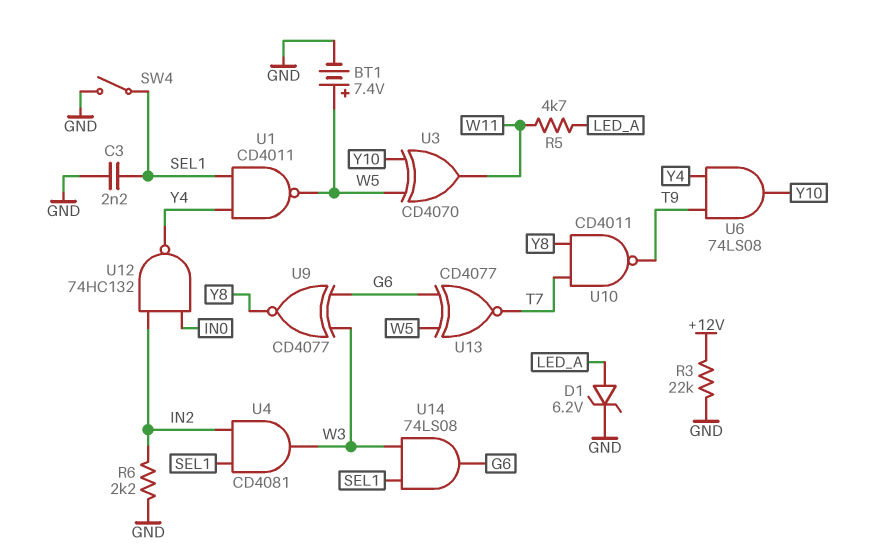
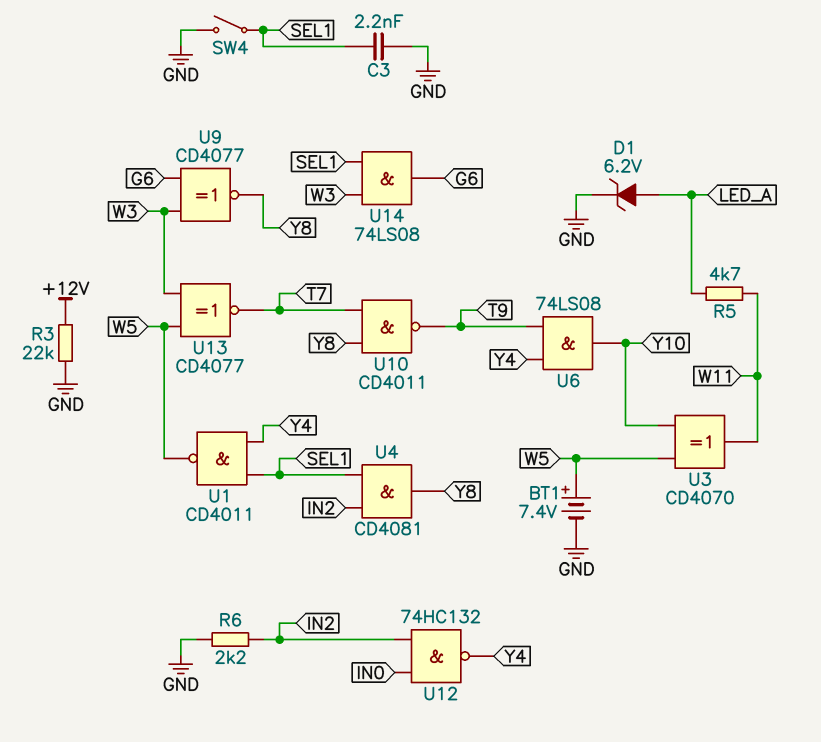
U4: AND CD4081 (in IN2, in SEL1, out W3) -> AND CD4081 (in IN2, in SEL1, out Y8)
U13: XNOR CD4077 (in G6, in W5, out T7) -> XNOR CD4077 (in W3, in W5, out T7)

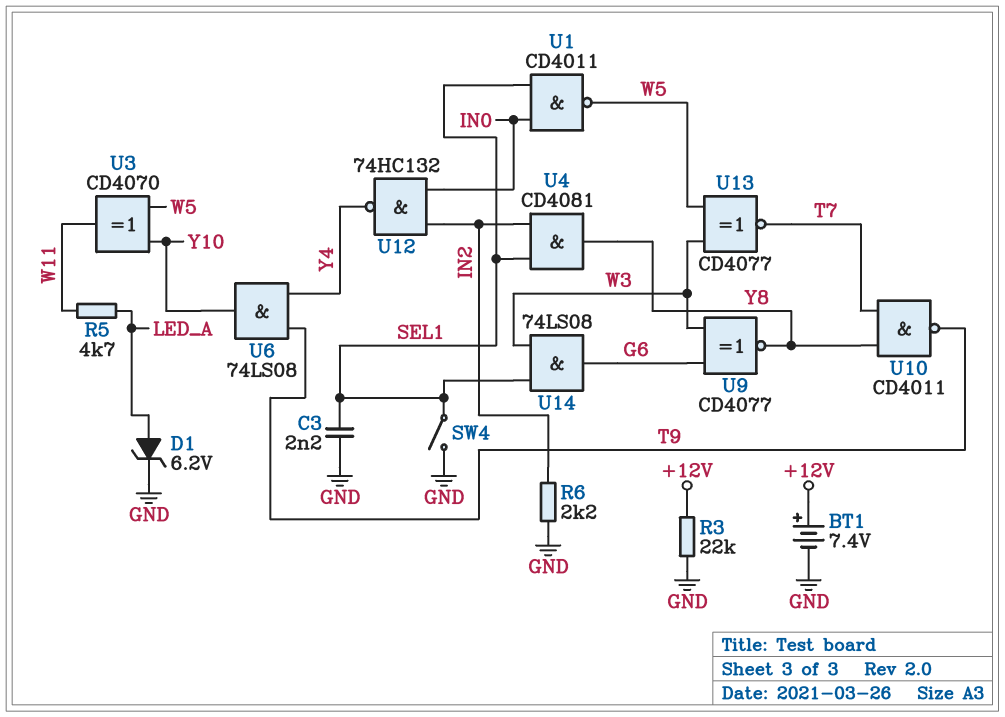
BT1: 7.4V (plus W5, minus GND) -> 7.4V (plus +12V, minus GND)
U1: NAND CD4011 (in SEL1, in Y4, out W5) -> NAND CD4011 (in IN0, in SEL1, out W5)

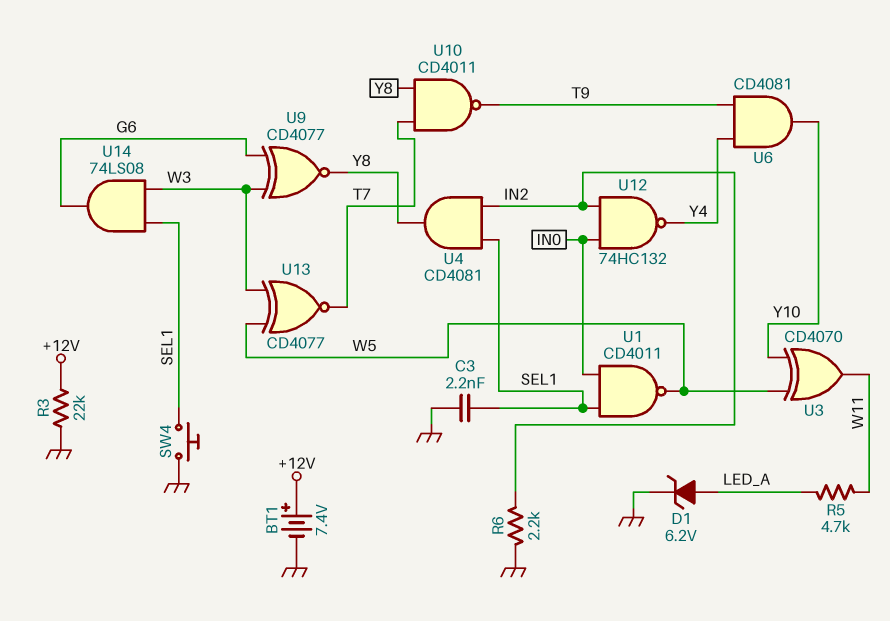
SW4: switch (GND, SEL1) -> button (GND, SEL1)
U6: AND 74LS08 (in T9, in Y4, out Y10) -> AND CD4081 (in T9, in Y4, out Y10)

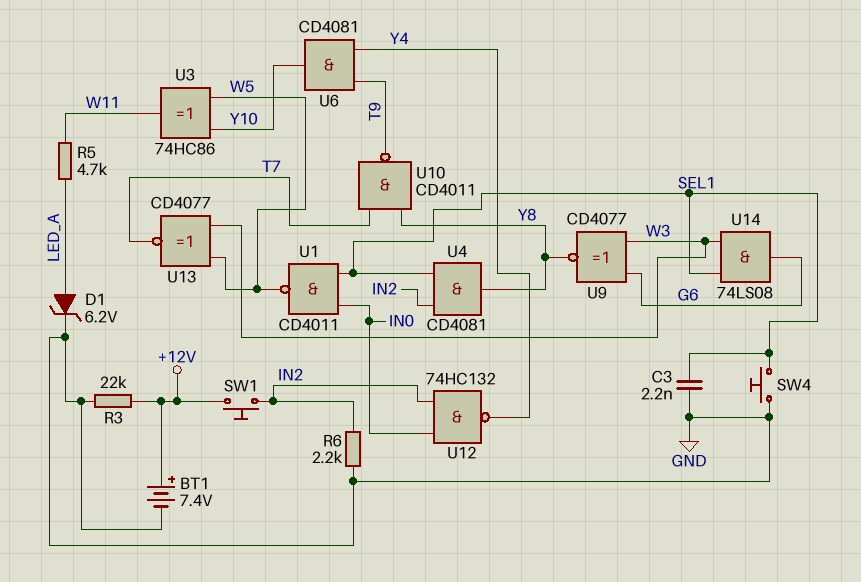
SW1: none -> button (+12V, IN2)
U3: XOR CD4070 (in W5, in Y10, out W11) -> XOR 74HC86 (in W5, in Y10, out W11)

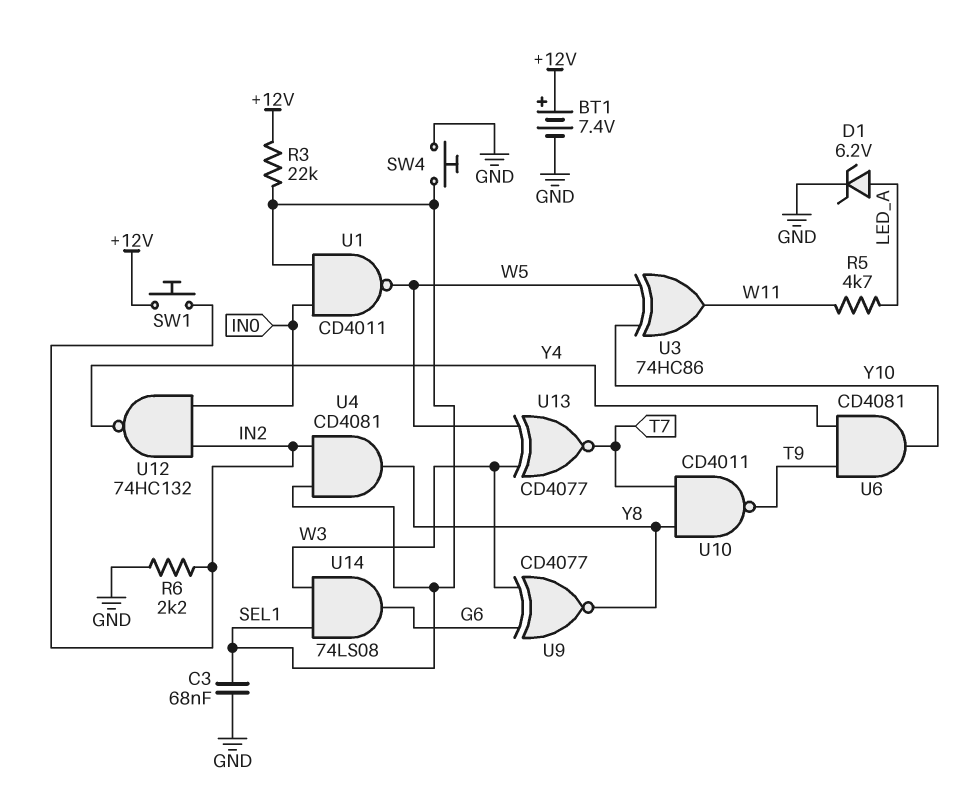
C3: 2.2nF (GND, SEL1) -> 68nF (GND, SEL1)
R3: 22k (+12V, GND) -> 22k (+12V, SEL1)

